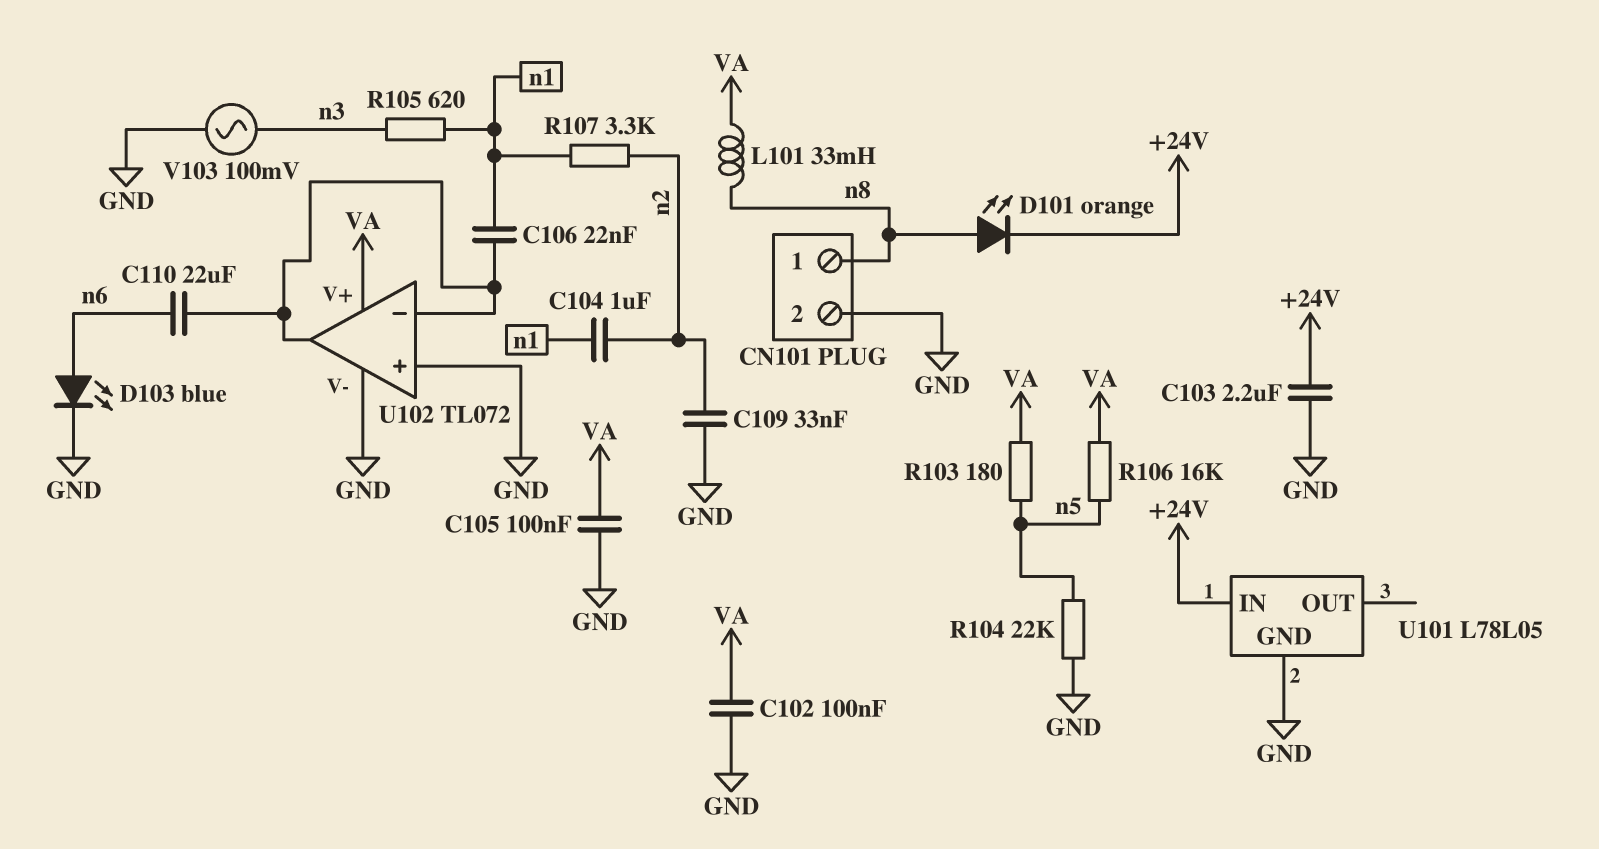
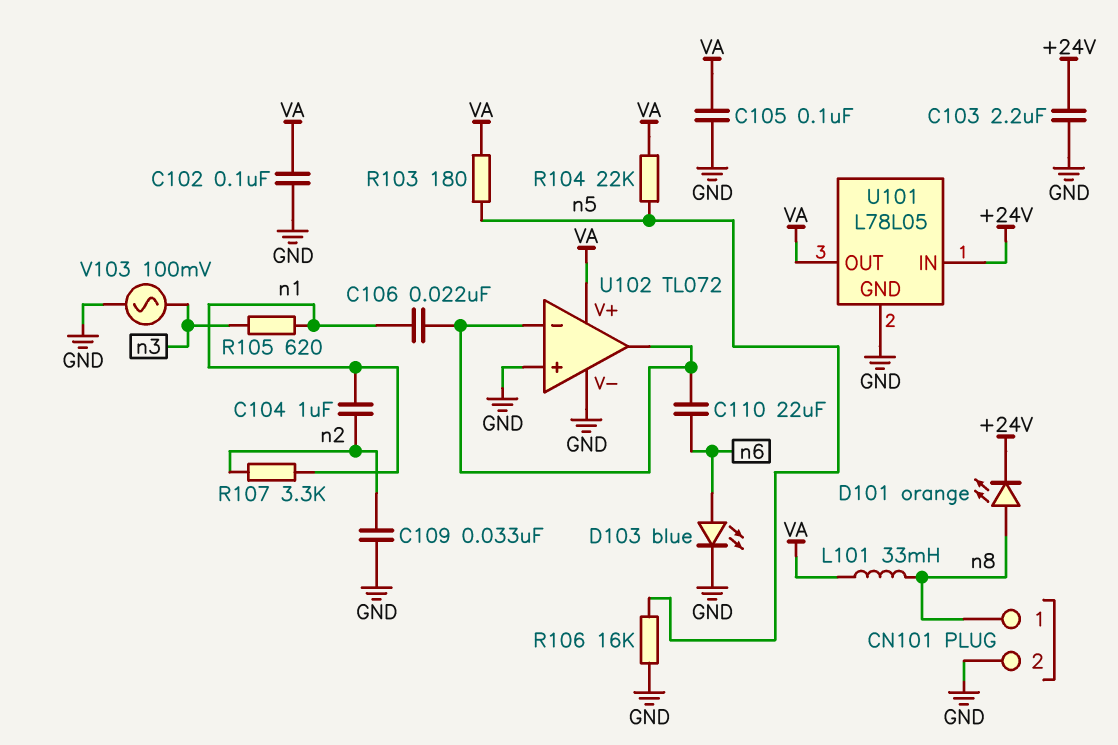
R104: 22k (GND, n5) -> 22k (VA, n5)
R106: 16k (VA, n5) -> 16k (GND, n5)
U101 pin OUT: none -> VA

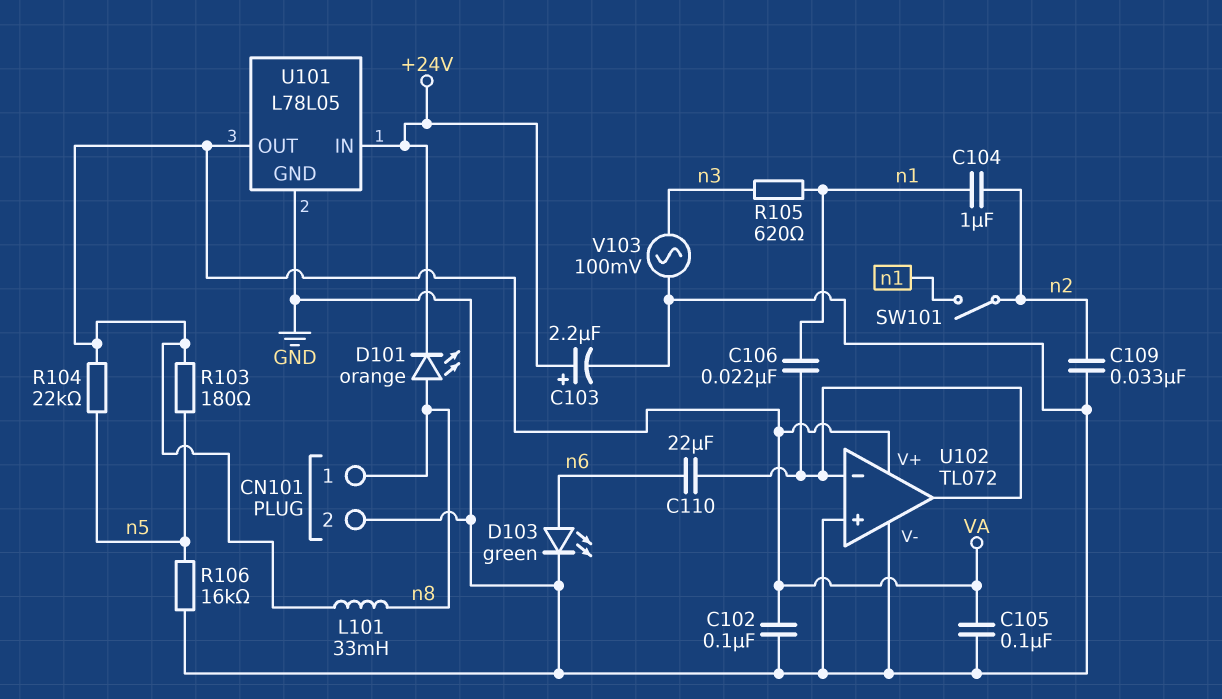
C103: 2.2uF (+24V, GND) -> 2.2uF (plus +24V, minus GND)
D103: LED blue (A n6, K GND) -> LED green (A n6, K GND)
R107: 3.3k (n1, n2) -> none
SW101: none -> switch (n1, n2)

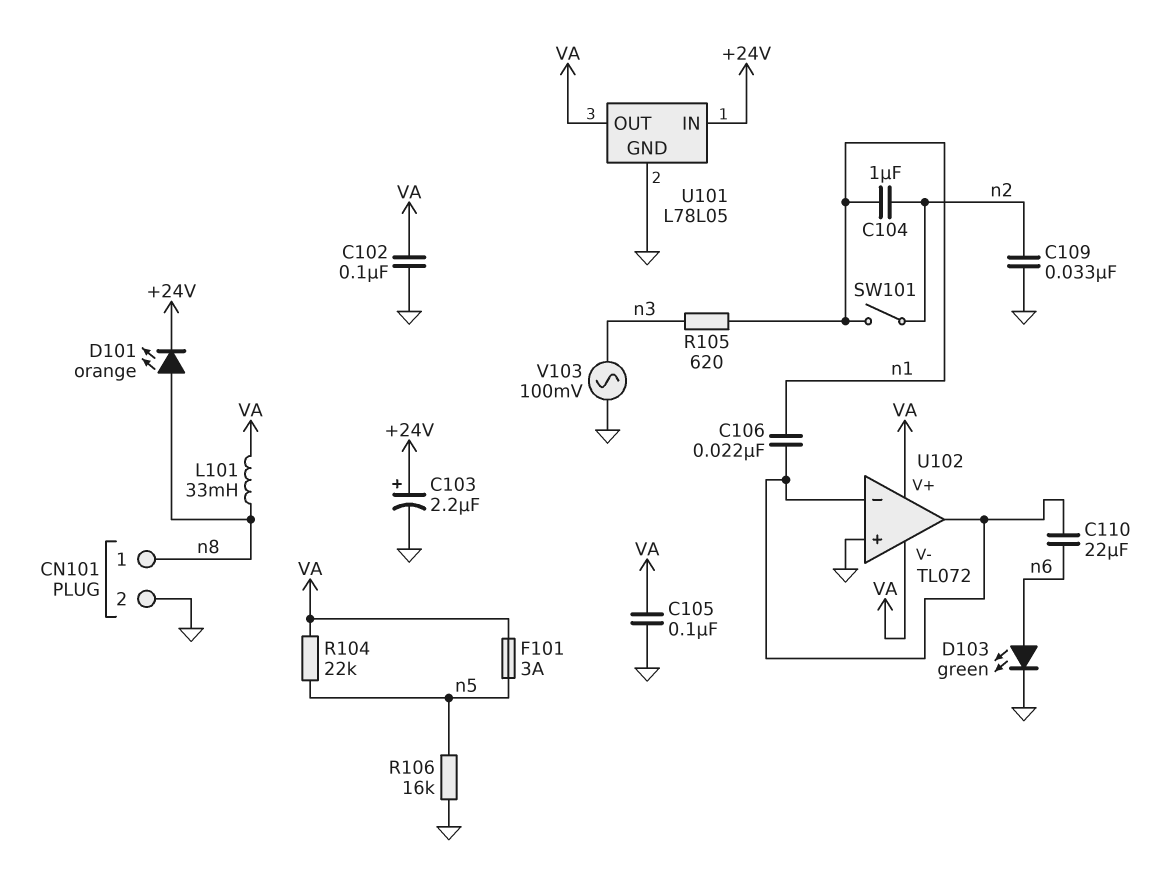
F101: none -> 3A (VA, n5)
R103: 180 (VA, n5) -> none
U102 pin V-: GND -> VA

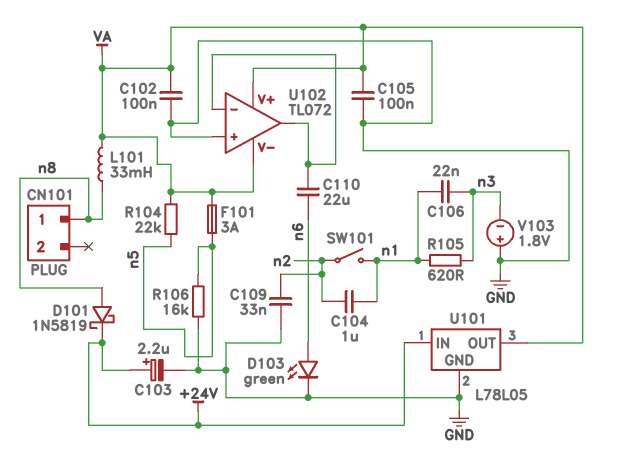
C106: 22nF (U102/in-, n1) -> 22nF (n1, n3)
CN101 pin 2: GND -> none
D101: LED orange (A n8, K +24V) -> schottky 1N5819 (A n8, K +24V)
V103: AC 100mV (GND, n3) -> 1.8V (plus GND, minus n3)

